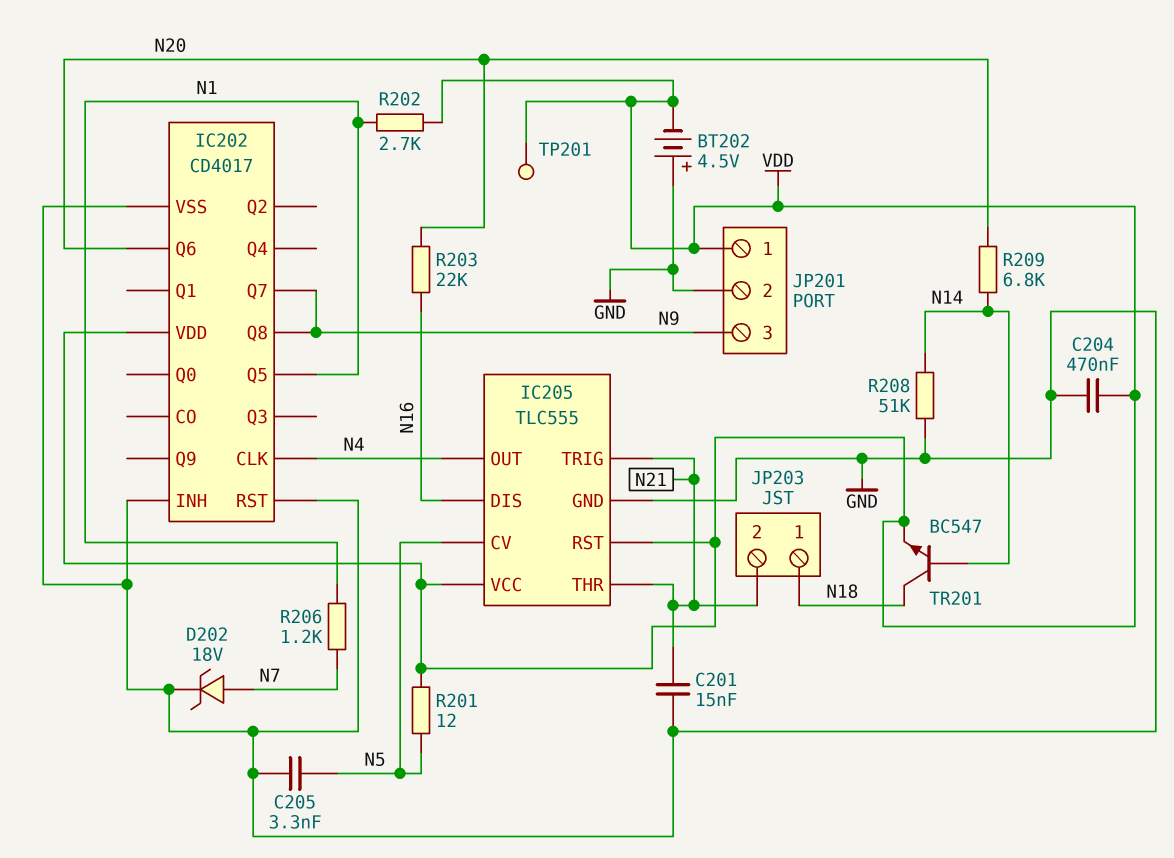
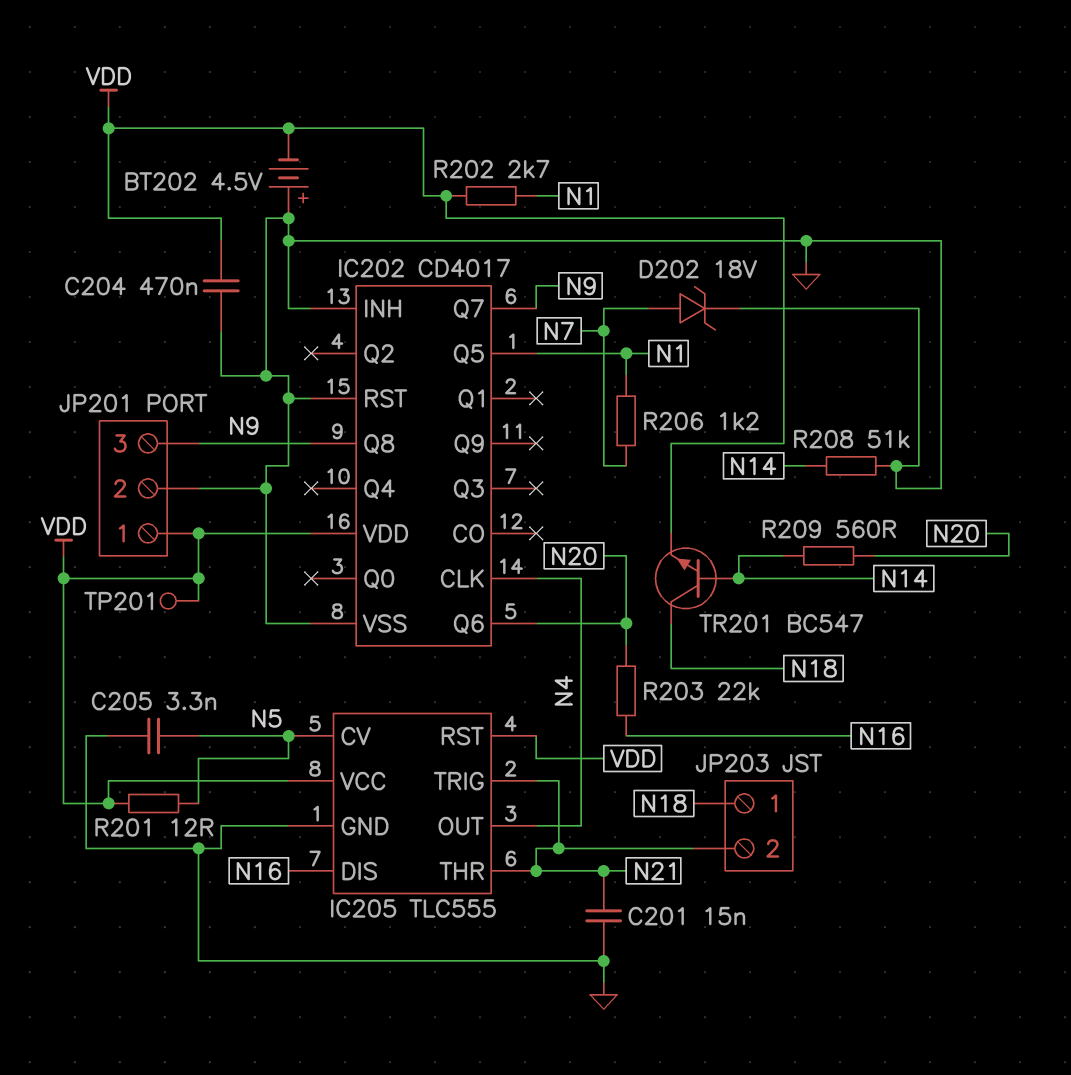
R209: 6.8k (N14, N20) -> 560 (N14, N20)

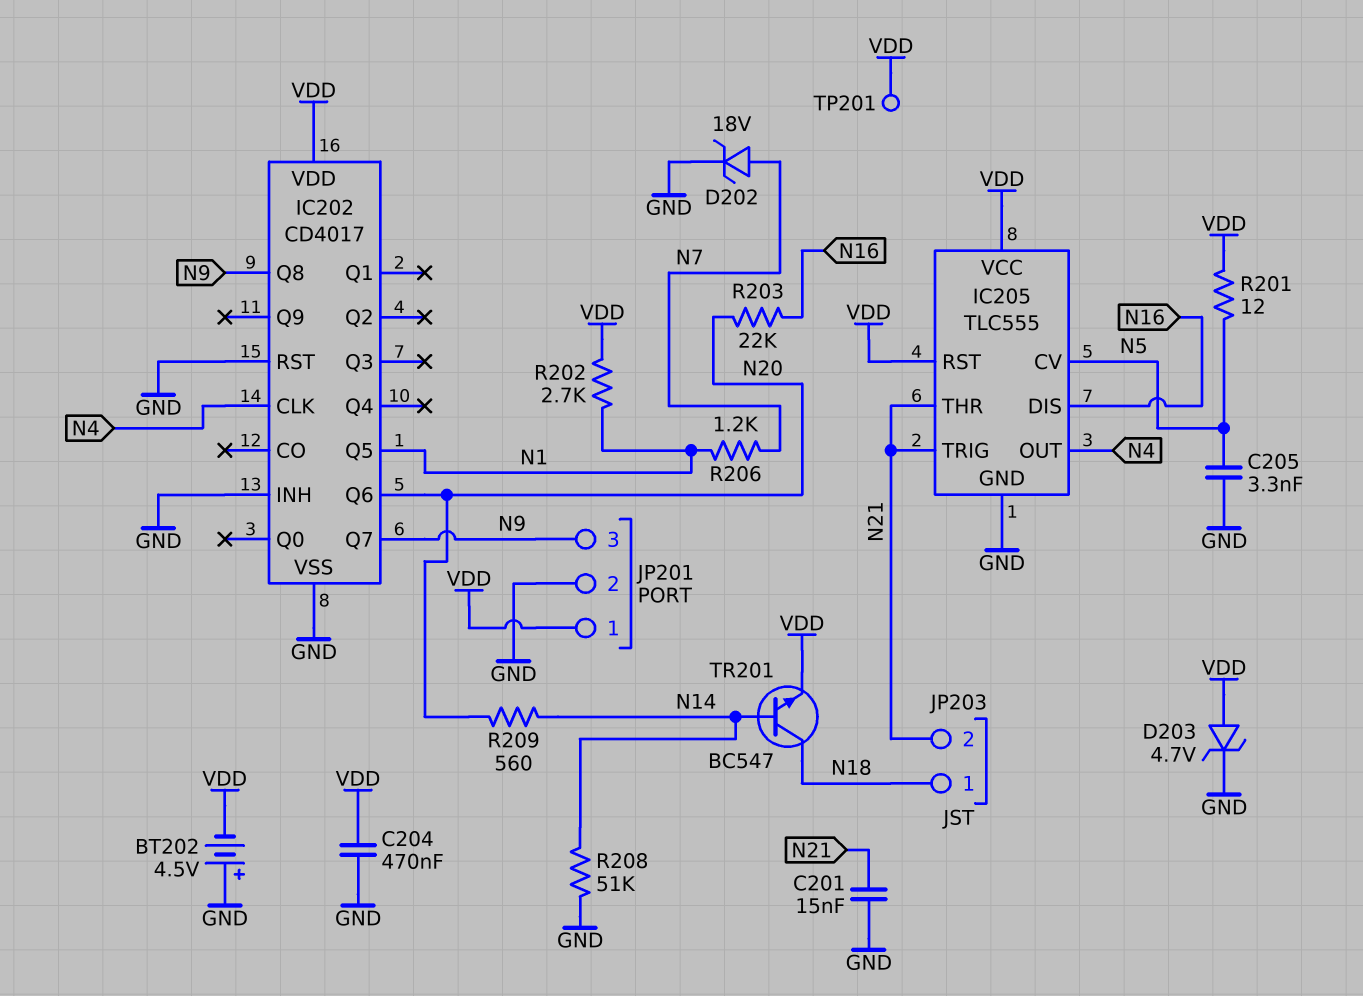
D203: none -> zener 4.7V (A VDD, K GND)

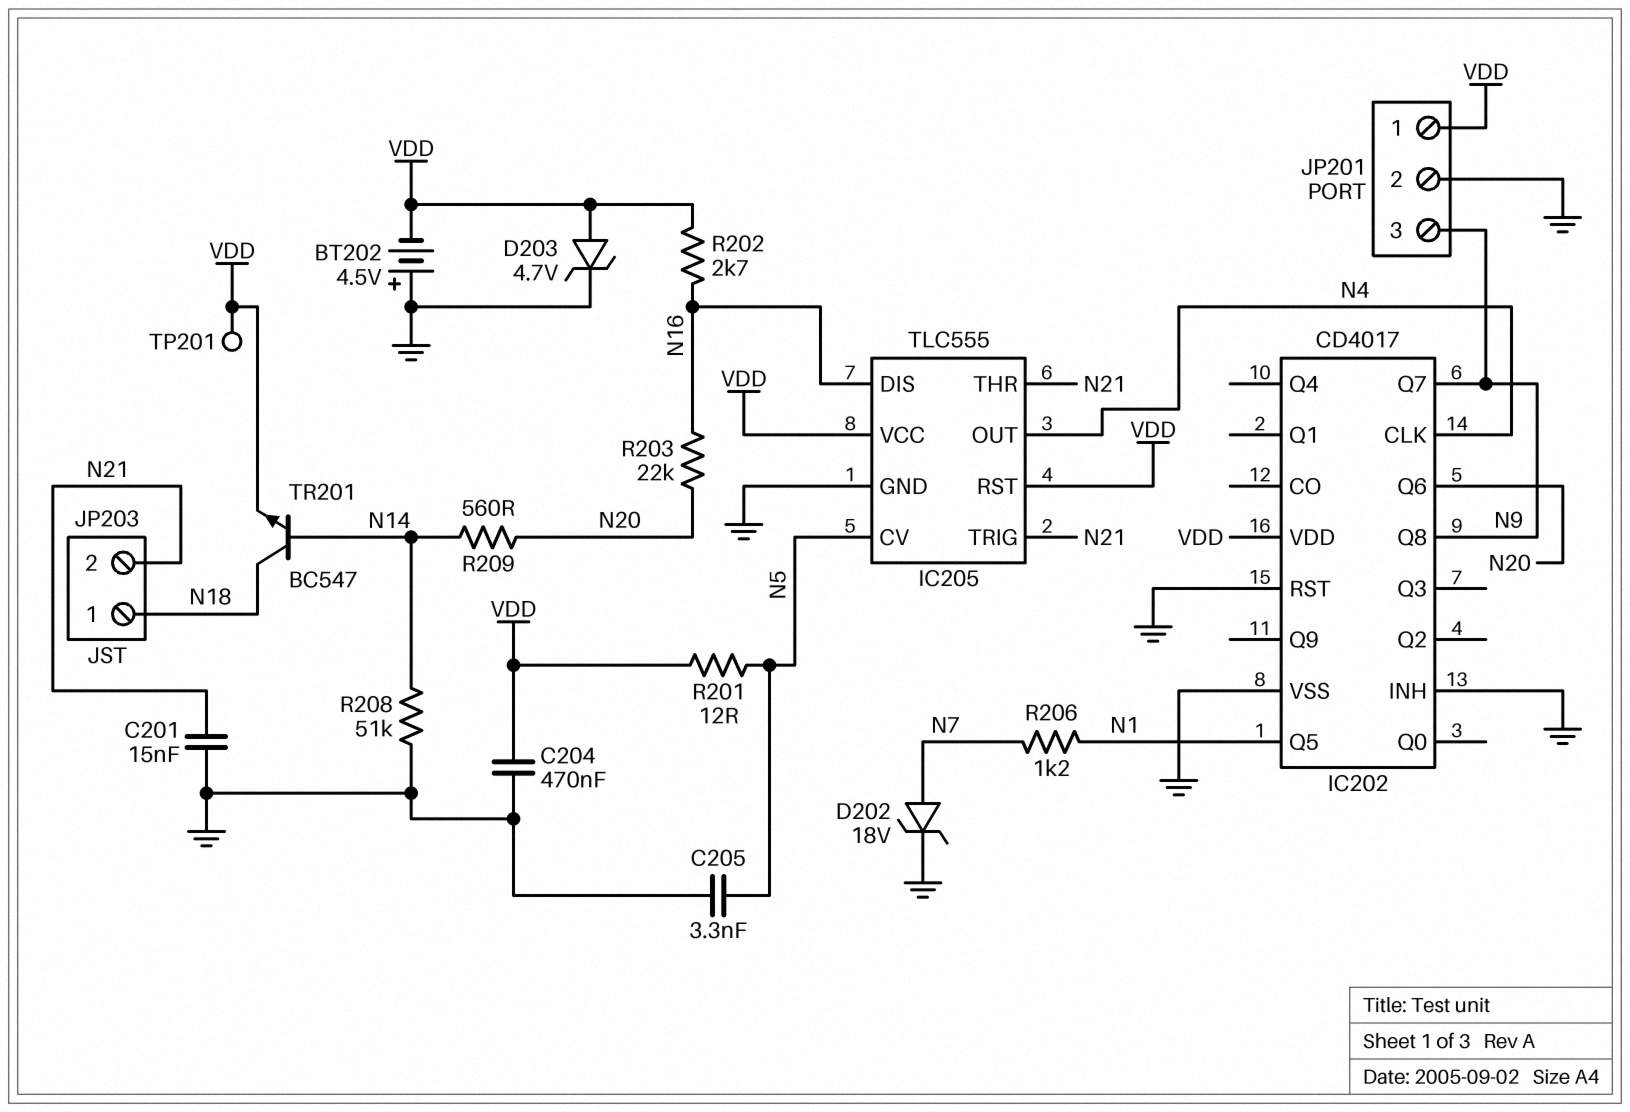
R202: 2.7k (N1, VDD) -> 2.7k (N16, VDD)

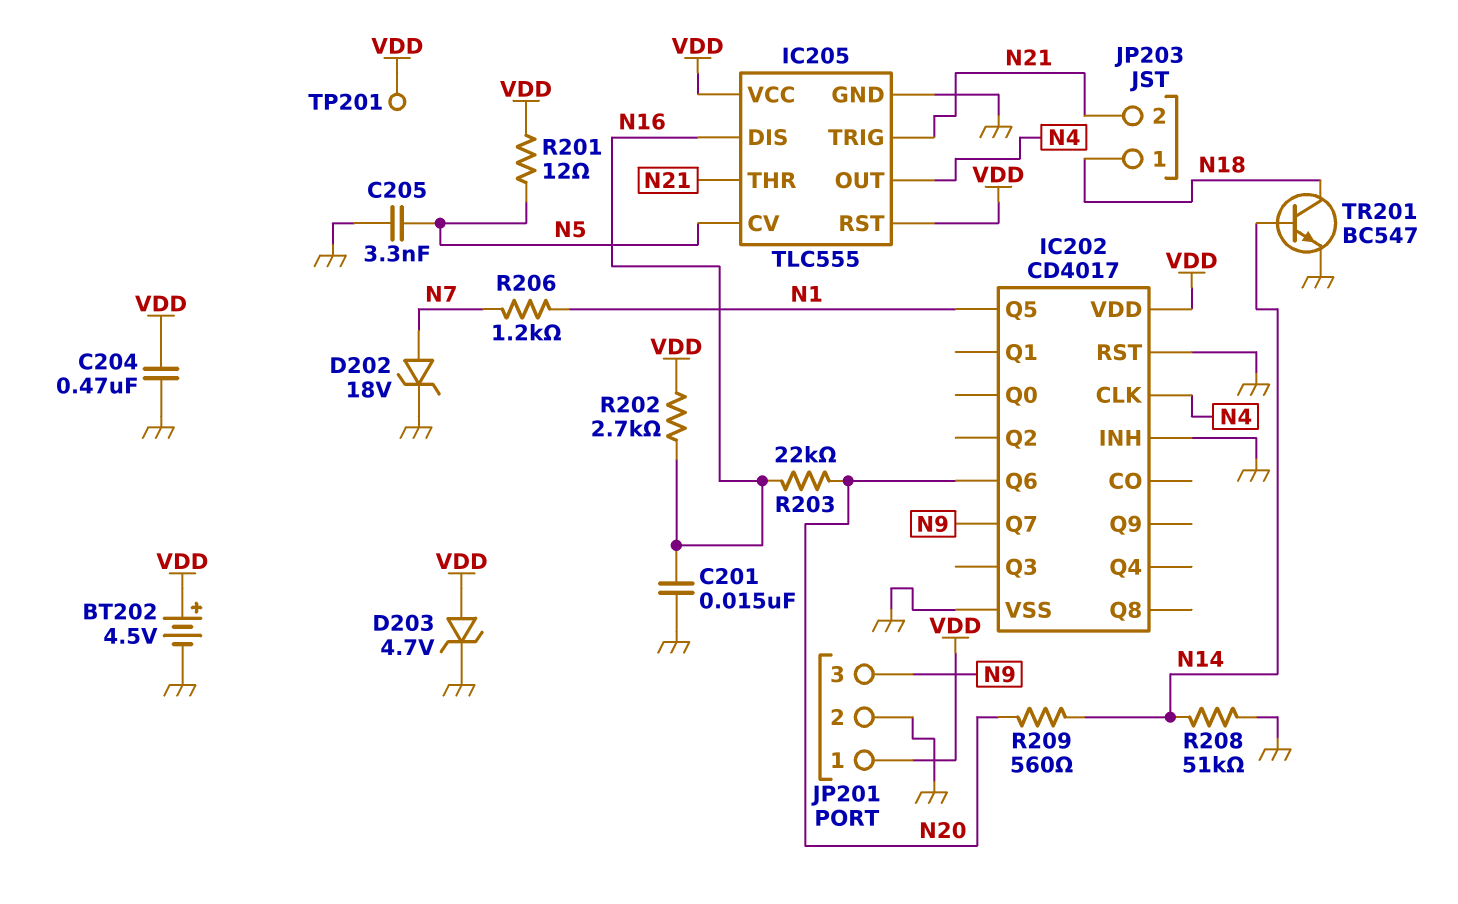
BT202: 4.5V (plus GND, minus VDD) -> 4.5V (plus VDD, minus GND)
C201: 15nF (GND, N21) -> 15nF (GND, N16)
IC202 pin Q8: N9 -> none
TR201: NPN BC547 (B N14, C N18, E VDD) -> NPN BC547 (B N14, C N18, E GND)

